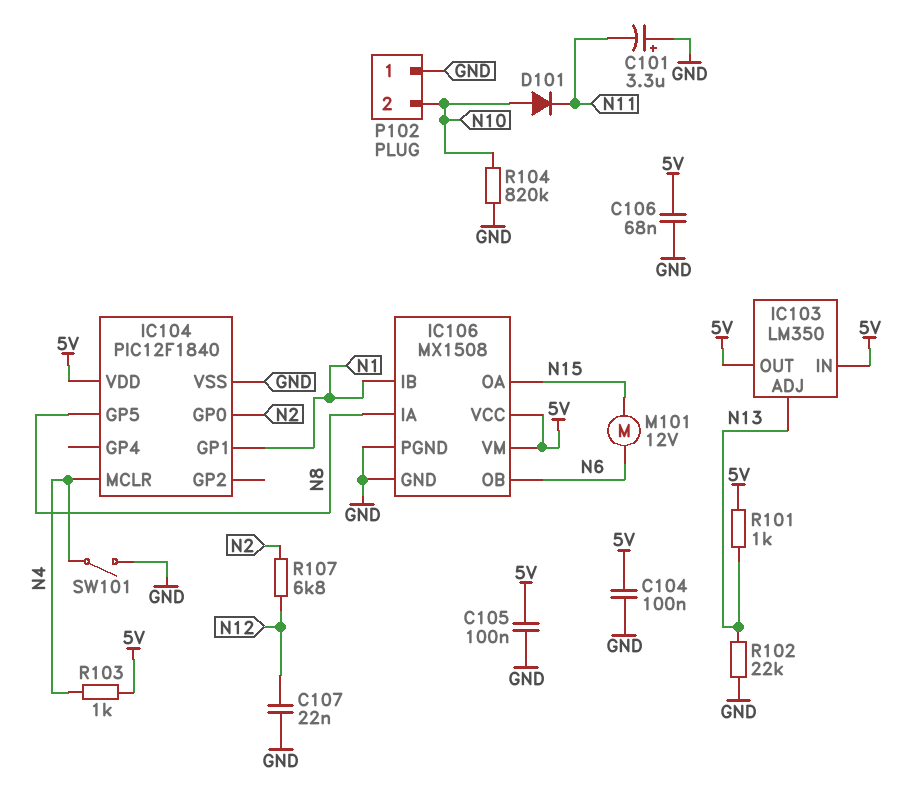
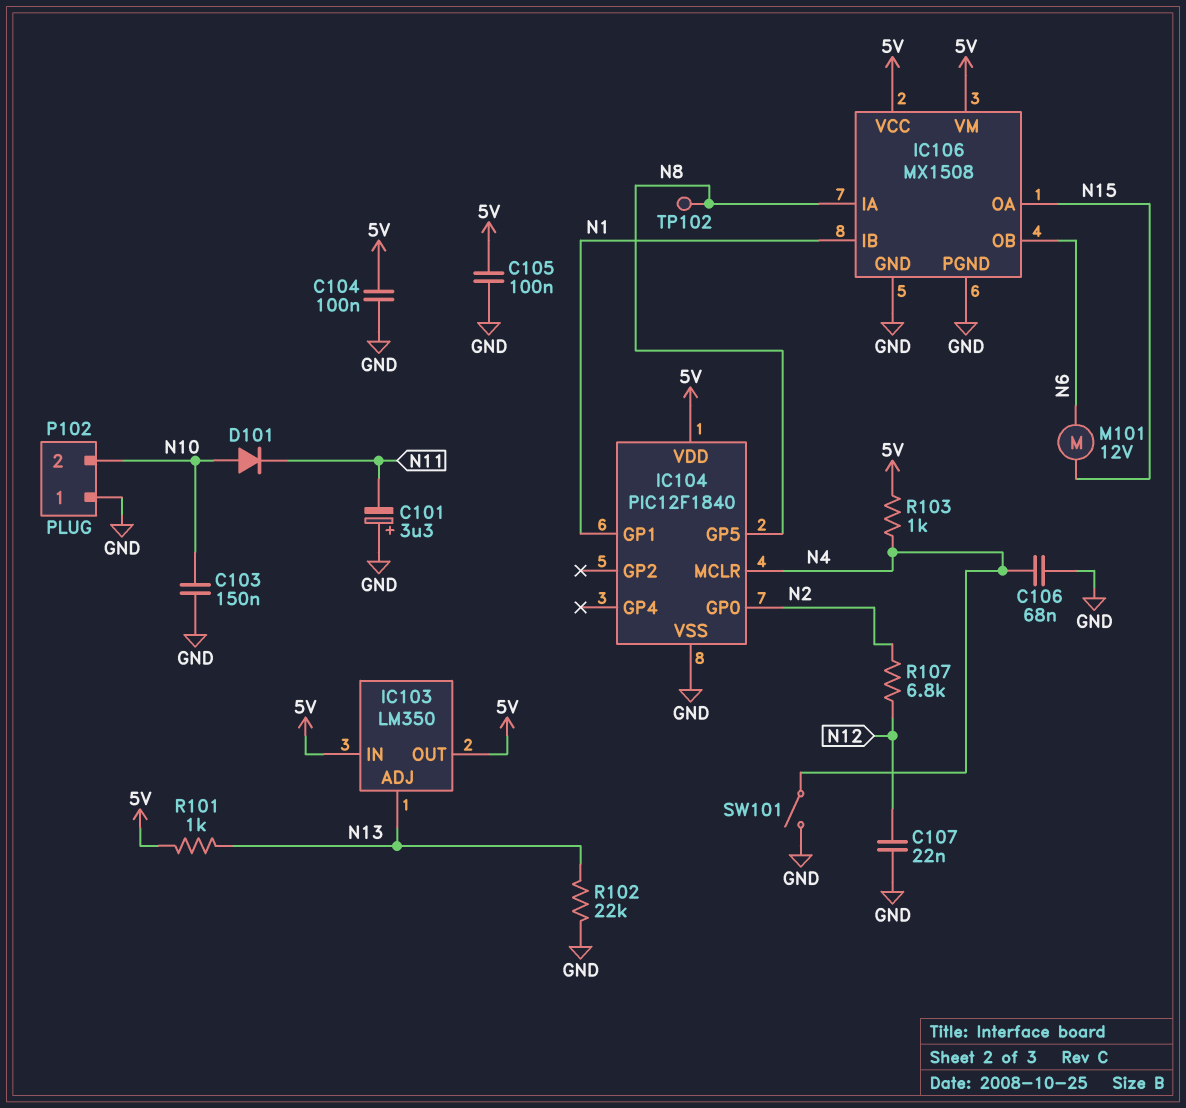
C103: none -> 150nF (GND, N10)
C106: 68nF (5V, GND) -> 68nF (GND, N4)
R104: 820k (GND, N10) -> none
TP102: none -> test point (N8)

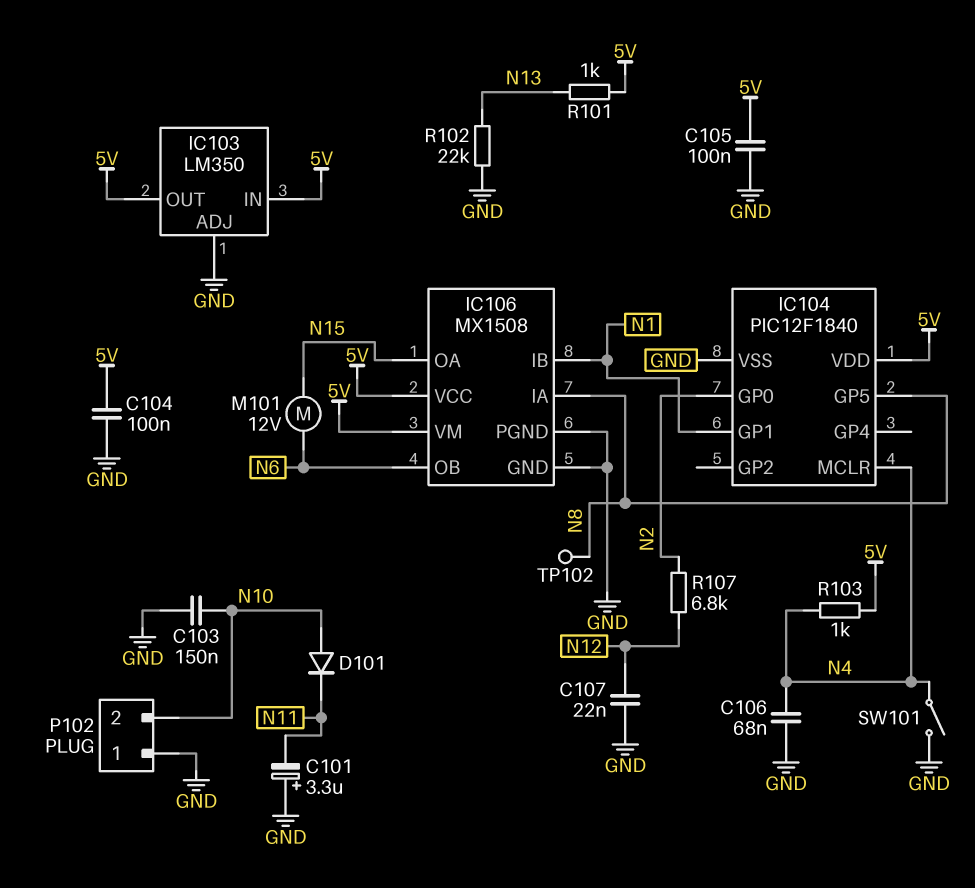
IC103 pin ADJ: N13 -> GND

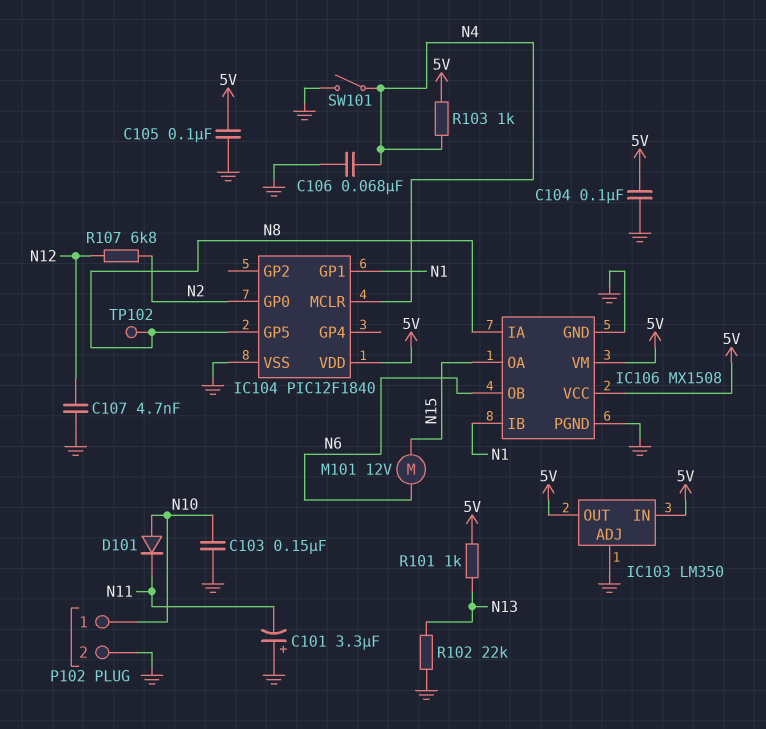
C107: 22nF (GND, N12) -> 4.7nF (GND, N12)
P102 pin 1: GND -> N10
P102 pin 2: N10 -> GND

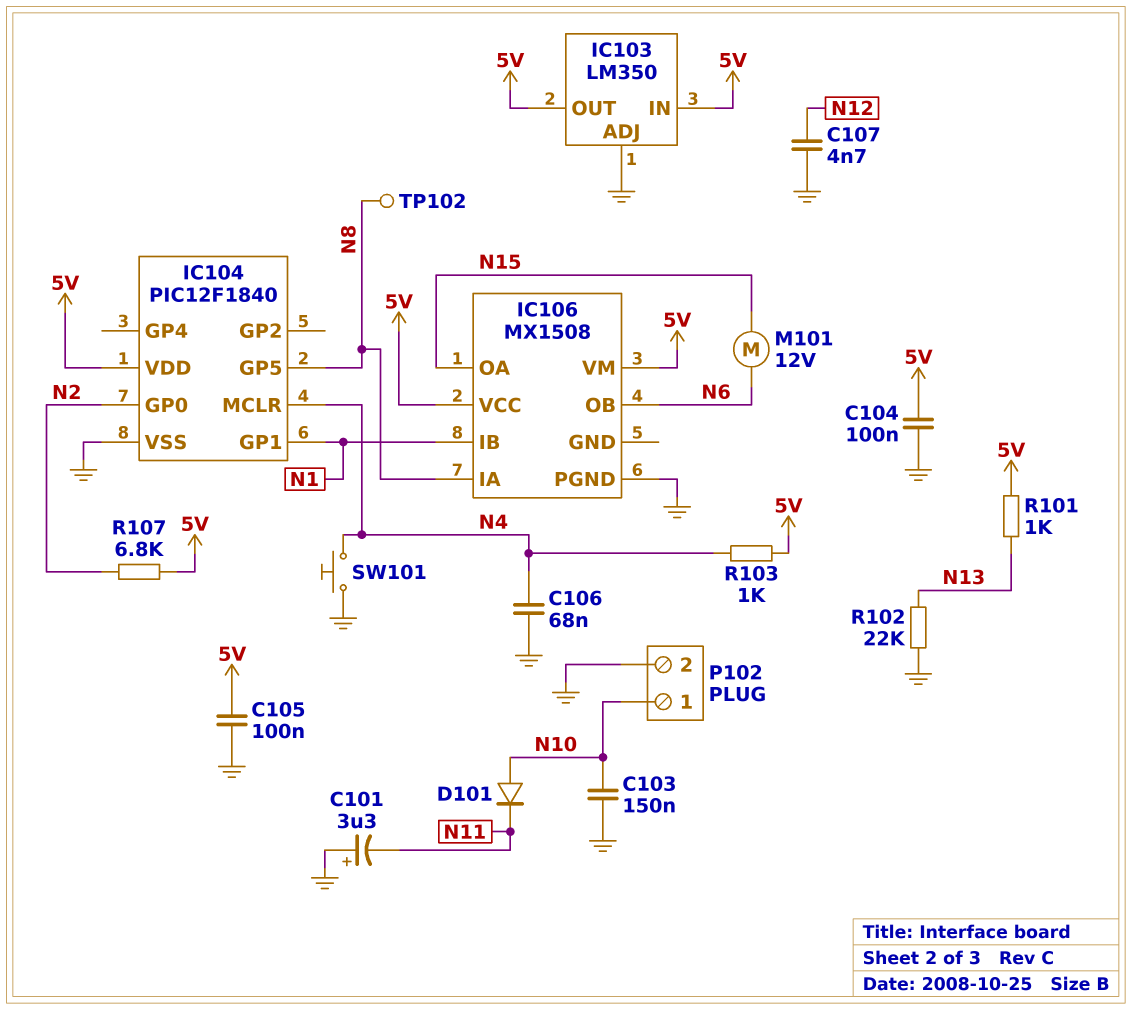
IC106 pin GND: GND -> none
R107: 6.8k (N2, N12) -> 6.8k (5V, N2)
SW101: switch (GND, N4) -> button (GND, N4)

